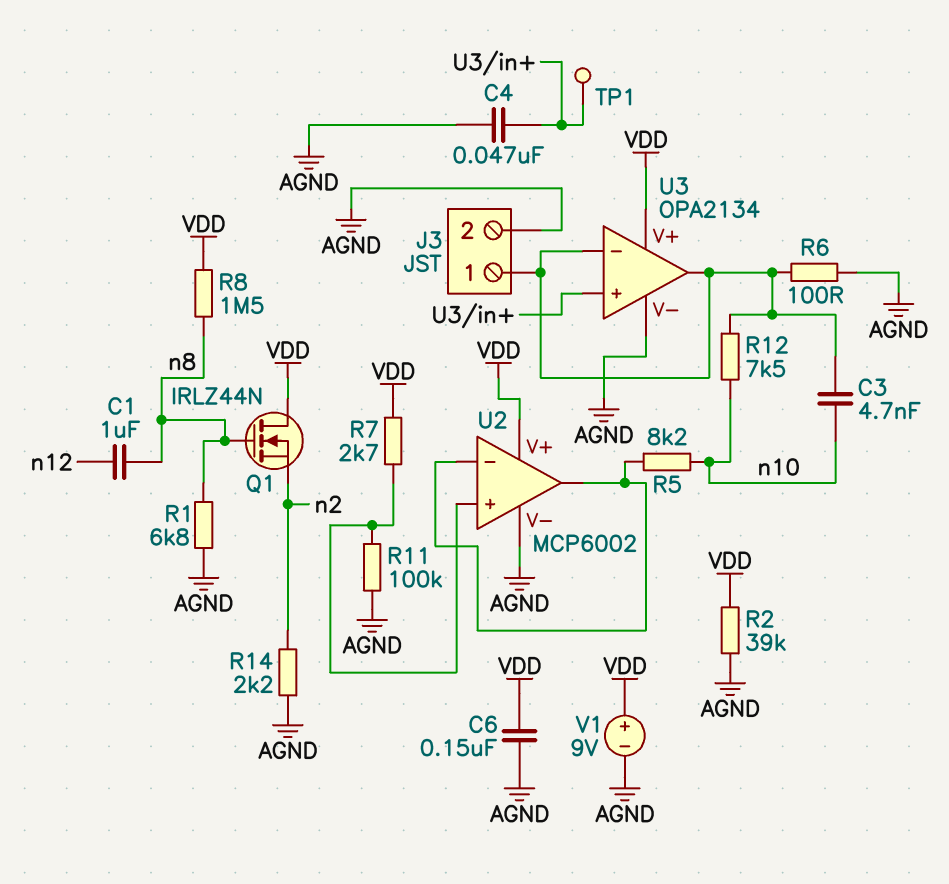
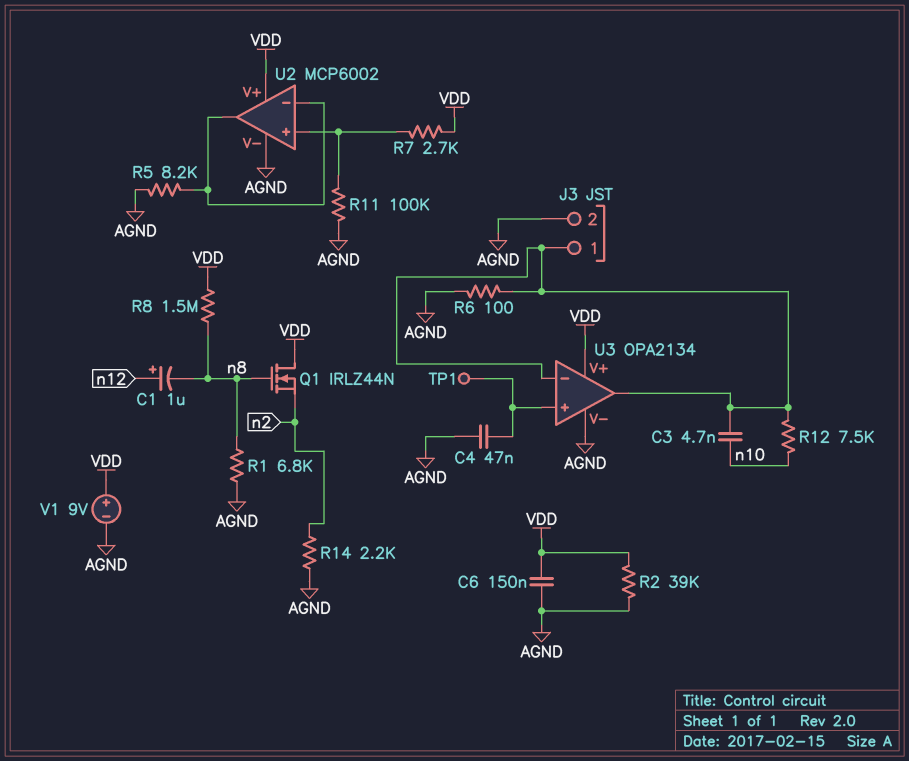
C1: 1uF (n8, n12) -> 1uF (plus n12, minus n8)
R5: 8.2k (U2/in-, n10) -> 8.2k (AGND, U2/in-)

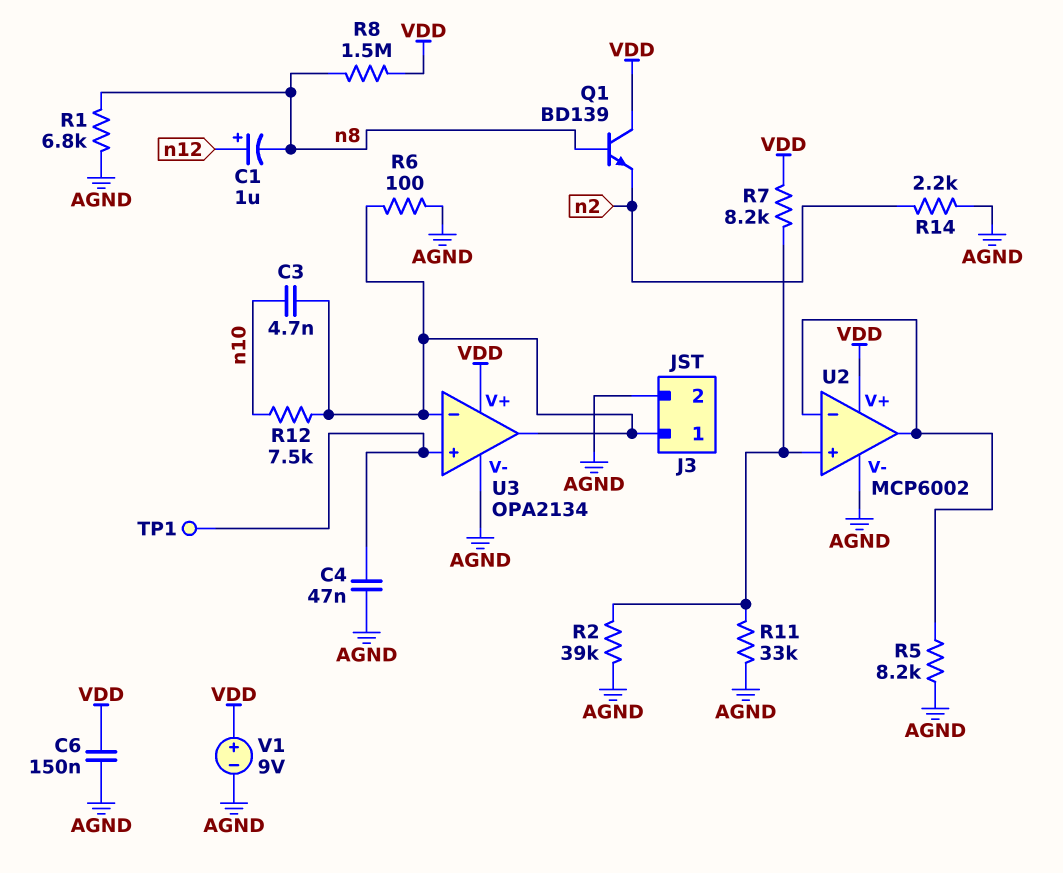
Q1: NMOS IRLZ44N (G n8, D VDD, S n2) -> NPN BD139 (B n8, C VDD, E n2)
R2: 39k (AGND, VDD) -> 39k (AGND, U2/in+)
R7: 2.7k (U2/in+, VDD) -> 8.2k (U2/in+, VDD)
R11: 100k (AGND, U2/in+) -> 33k (AGND, U2/in+)

